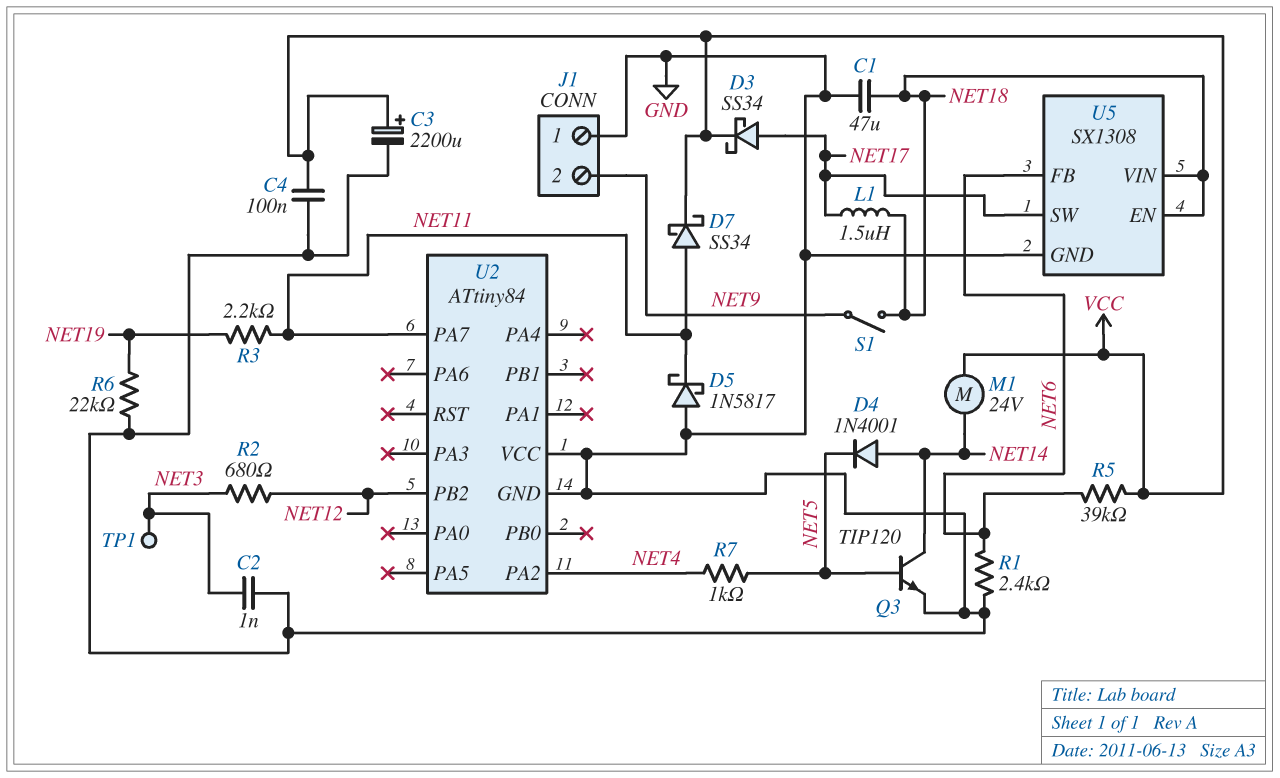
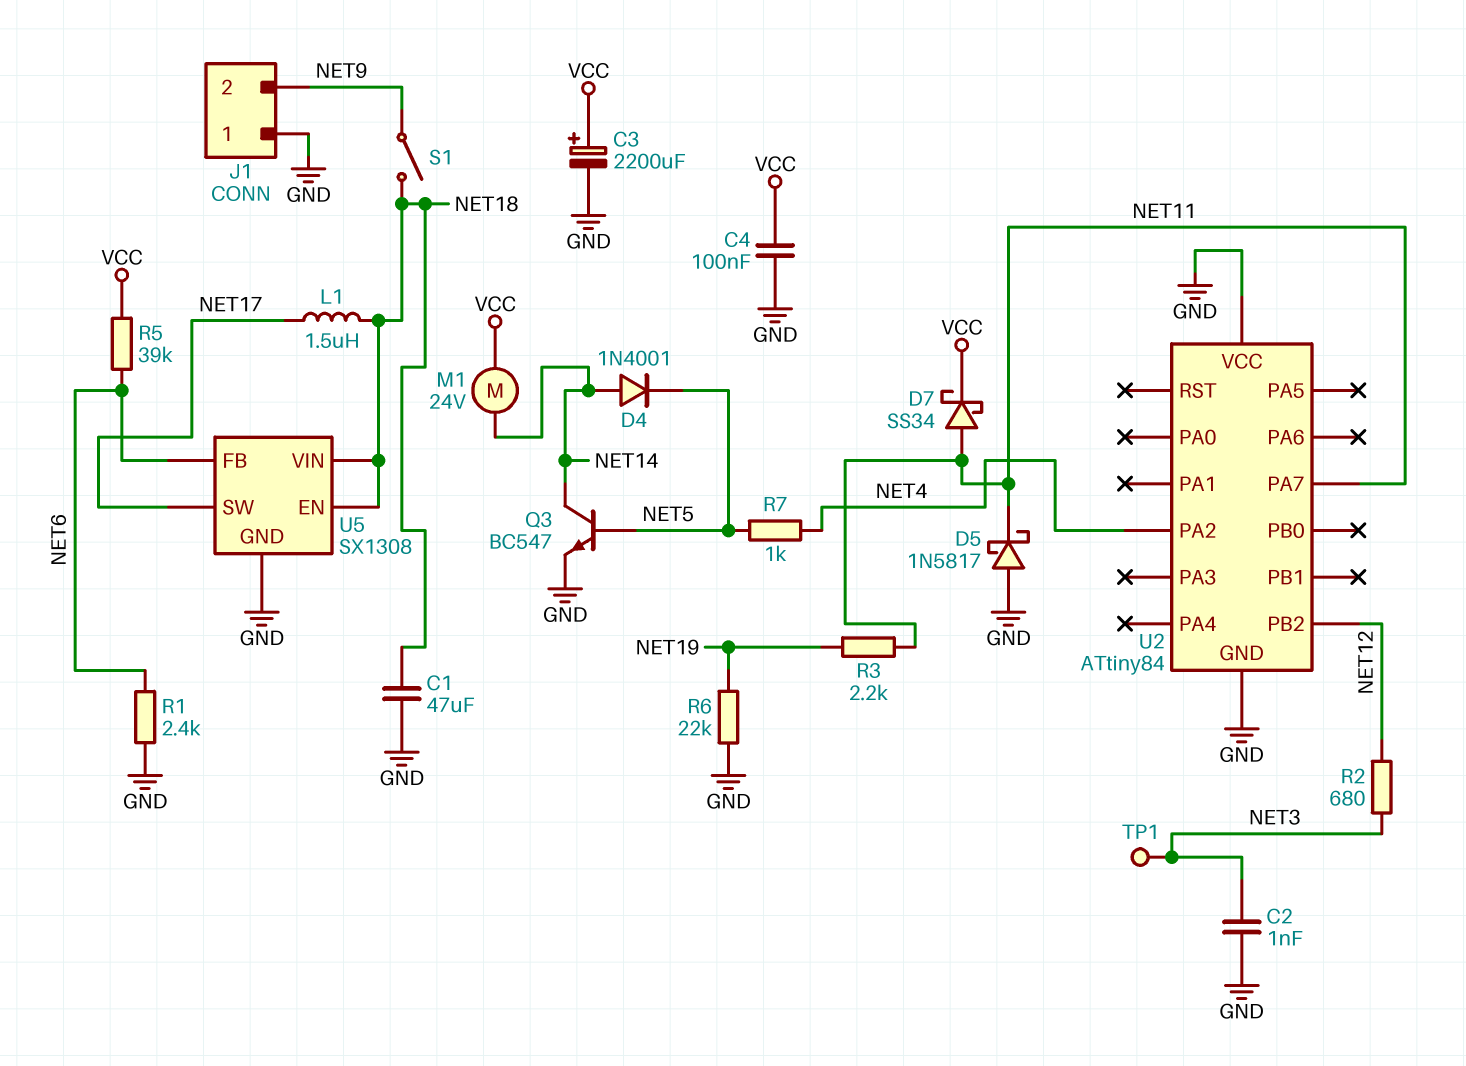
D3: schottky SS34 (A NET17, K VCC) -> none
Q3: NPN TIP120 (B NET5, C NET14, E GND) -> NPN BC547 (B NET5, C NET14, E GND)

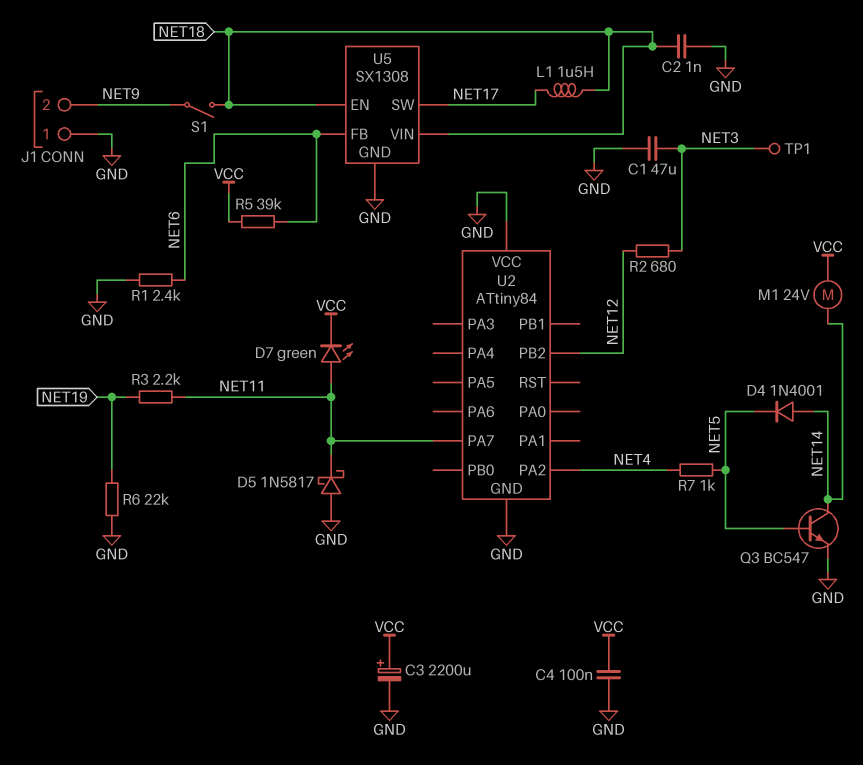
C1: 47uF (GND, NET18) -> 47uF (GND, NET3)
C2: 1nF (GND, NET3) -> 1nF (GND, NET18)
D7: schottky SS34 (A NET11, K VCC) -> LED green (A NET11, K VCC)

